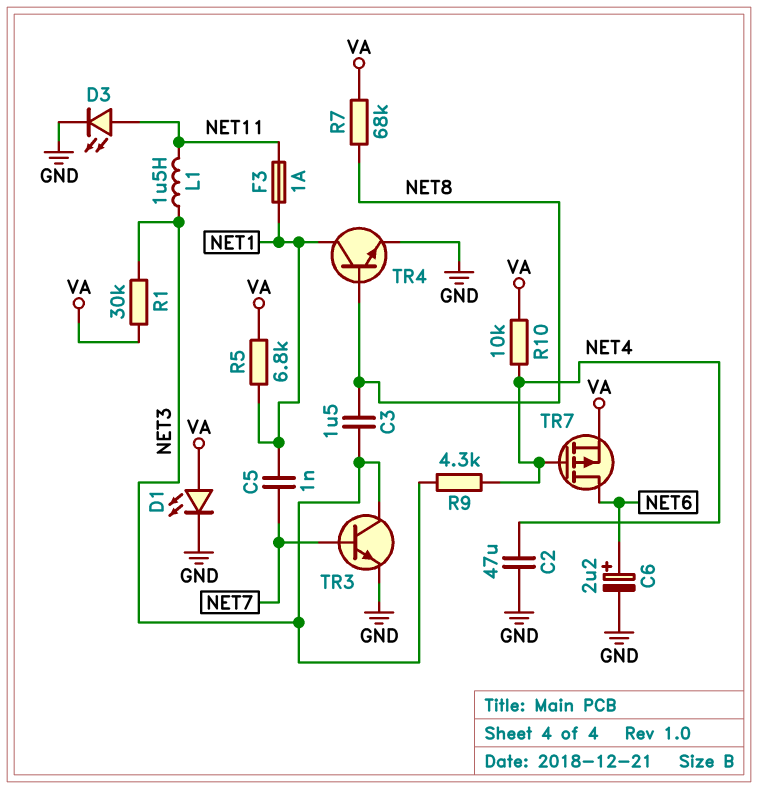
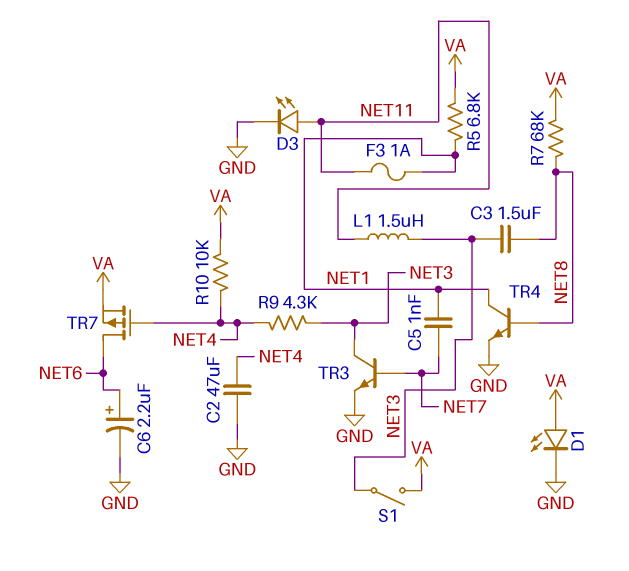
R1: 30k (NET3, VA) -> none
S1: none -> switch (NET3, VA)

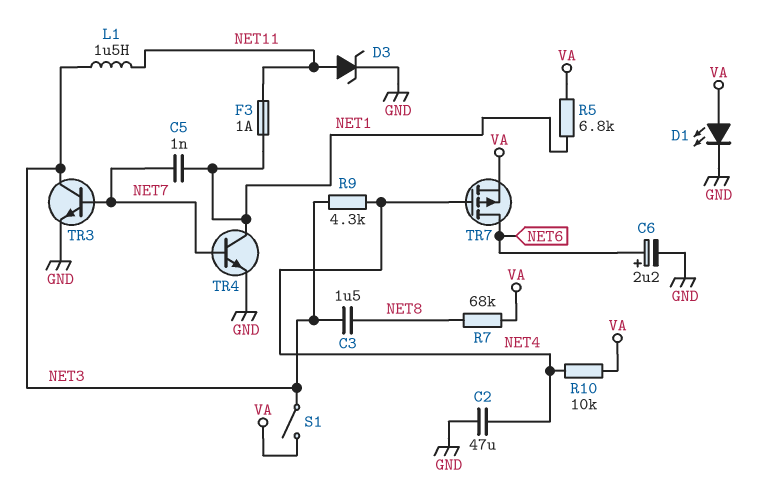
D3: LED (A NET11, K GND) -> zener (A NET11, K GND)
TR4: NPN (B NET8, C NET1, E GND) -> NPN (B NET7, C NET1, E GND)

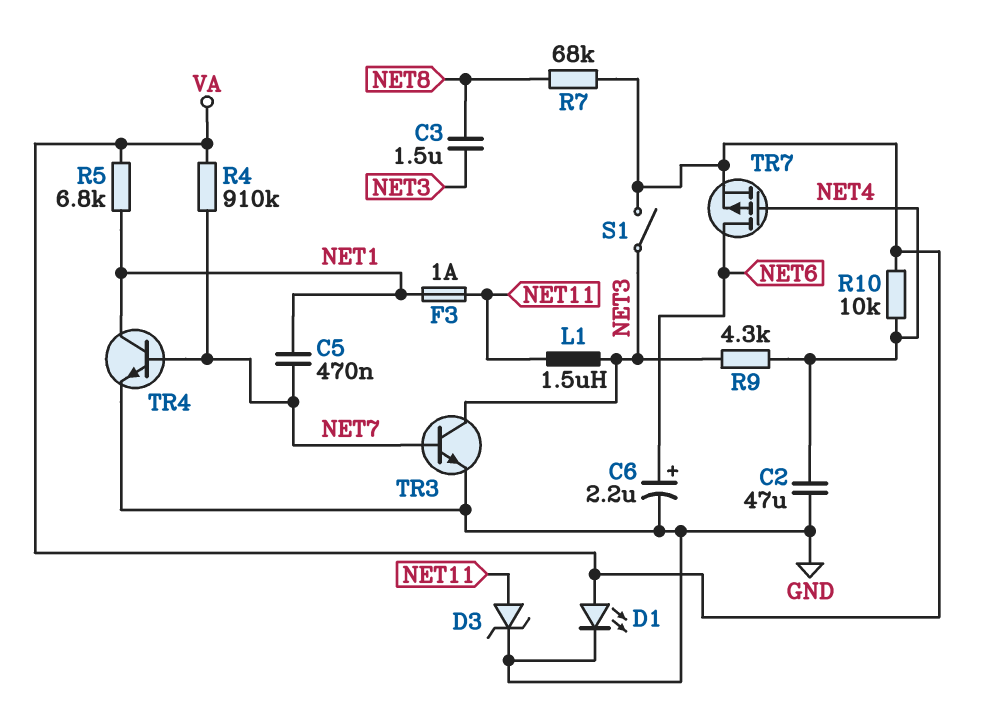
C5: 1nF (NET1, NET7) -> 470nF (NET1, NET7)
R4: none -> 910k (NET7, VA)

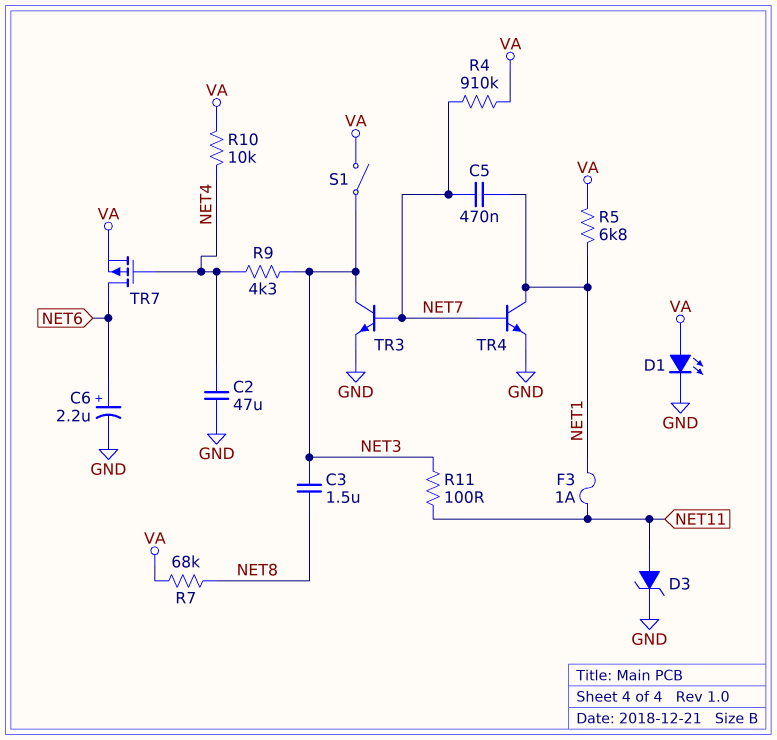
L1: 1.5uH (NET3, NET11) -> none
R11: none -> 100 (NET3, NET11)

